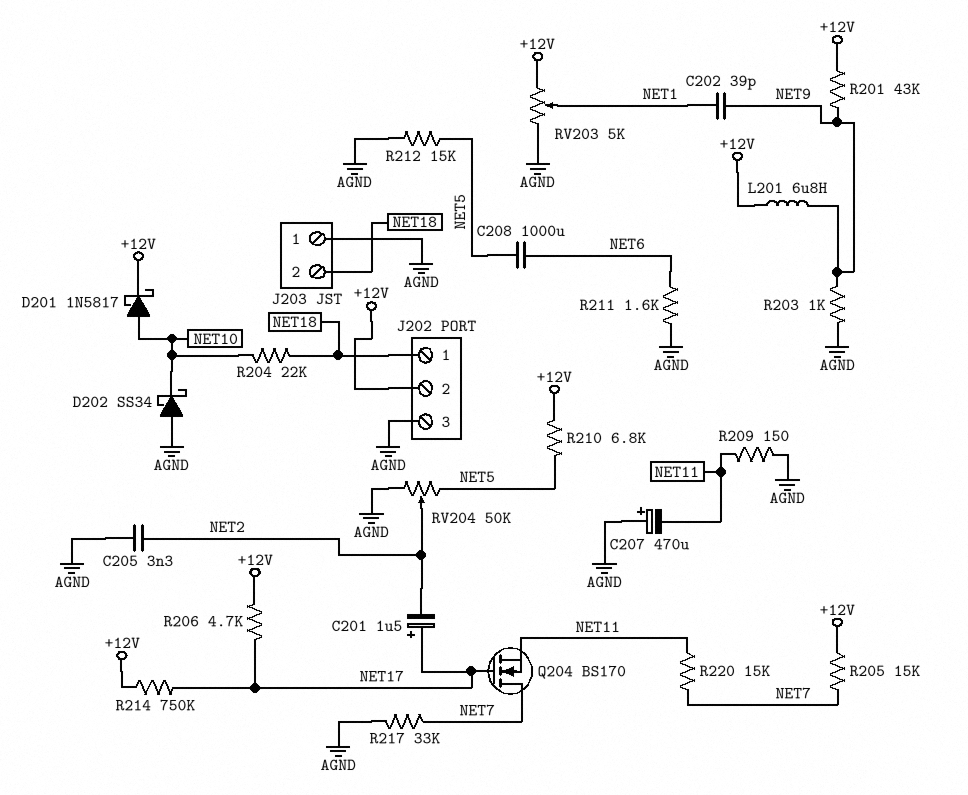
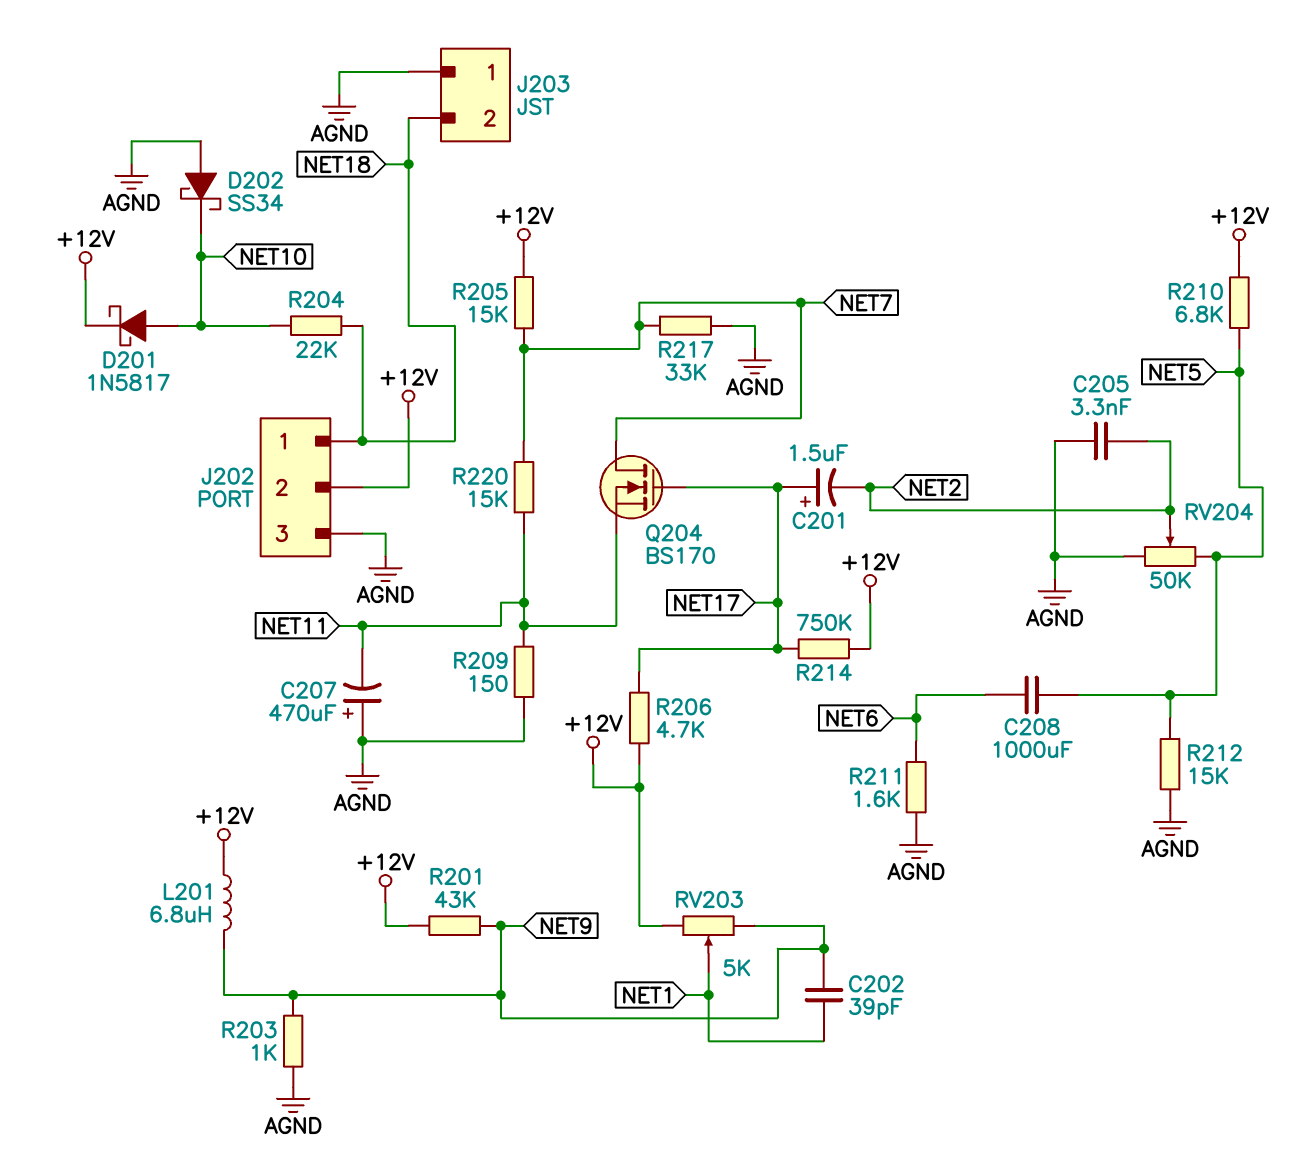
RV203: 5k (+12V, AGND, wiper NET1) -> 5k (+12V, NET9, wiper NET1)

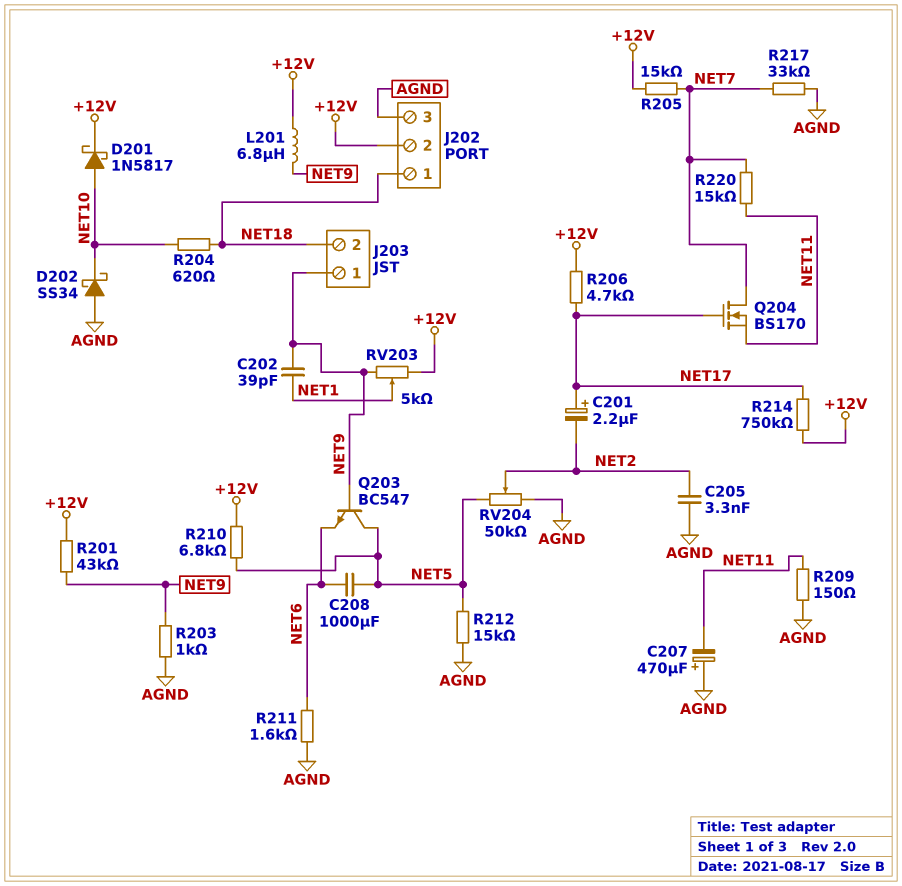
C201: 1.5uF (plus NET17, minus NET2) -> 2.2uF (plus NET17, minus NET2)
J203 pin 1: AGND -> NET9
Q203: none -> NPN BC547 (B NET9, C NET5, E NET6)
R204: 22k (NET10, NET18) -> 620 (NET10, NET18)

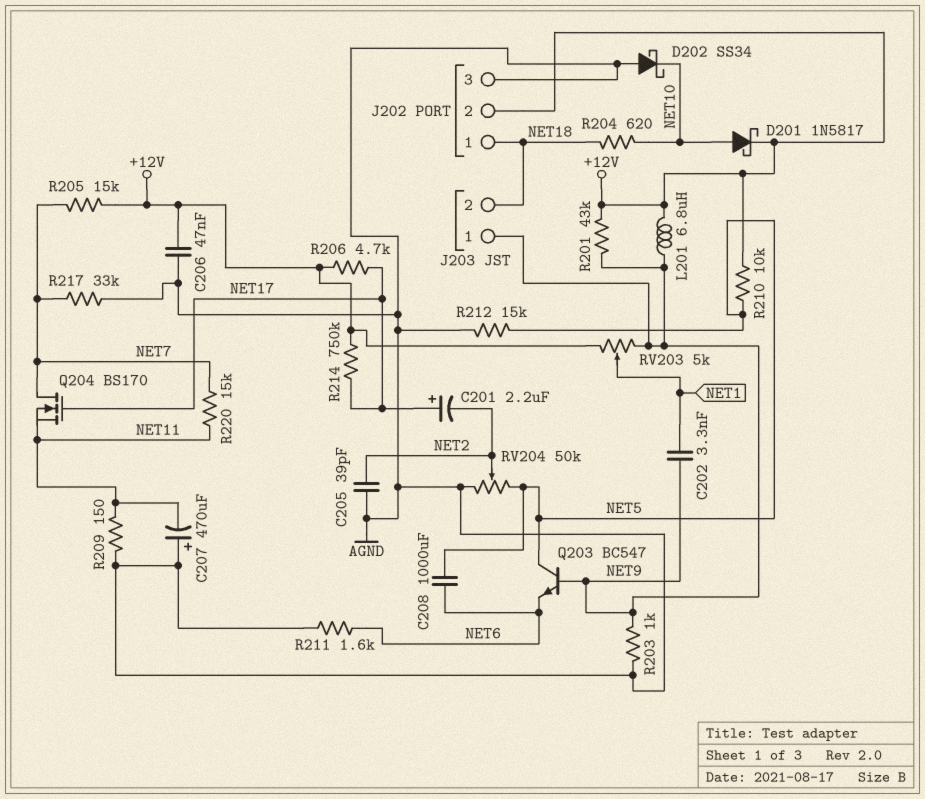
C202: 39pF (NET1, NET9) -> 3.3nF (NET1, NET9)
C205: 3.3nF (AGND, NET2) -> 39pF (AGND, NET2)
C206: none -> 47nF (+12V, AGND)
R210: 6.8k (+12V, NET5) -> 10k (+12V, NET5)

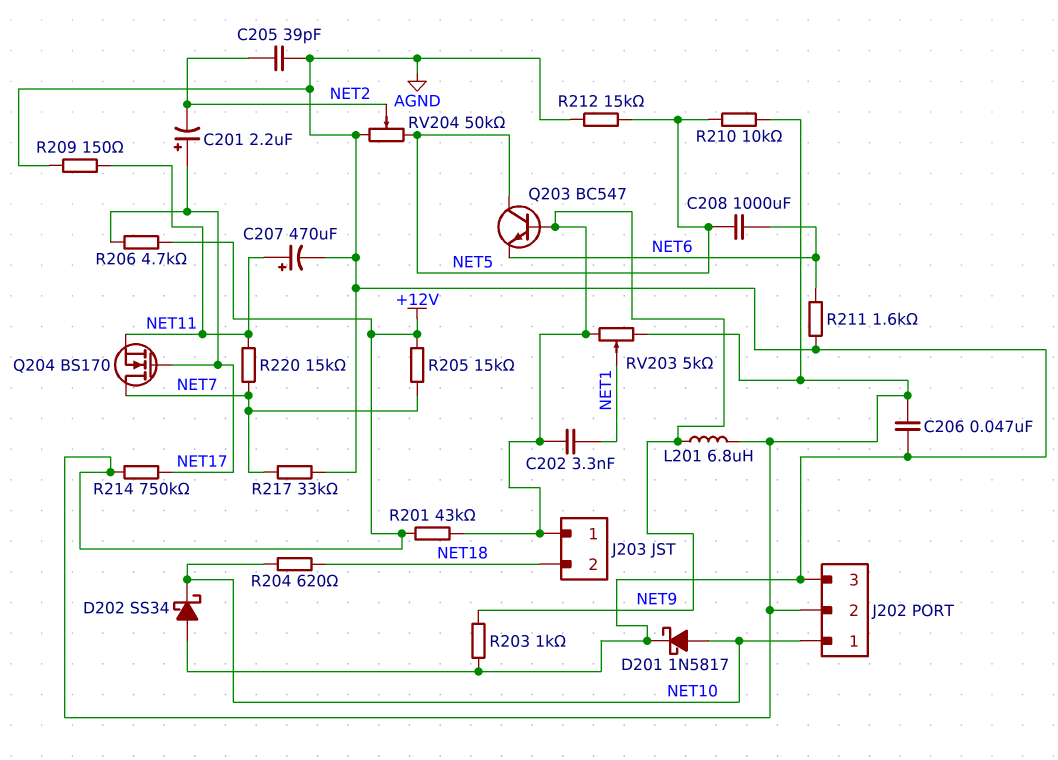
C207: 470uF (plus AGND, minus NET11) -> 470uF (plus NET11, minus AGND)
D201: schottky 1N5817 (A NET10, K +12V) -> schottky 1N5817 (A NET10, K AGND)
J202 pin 1: NET18 -> NET10

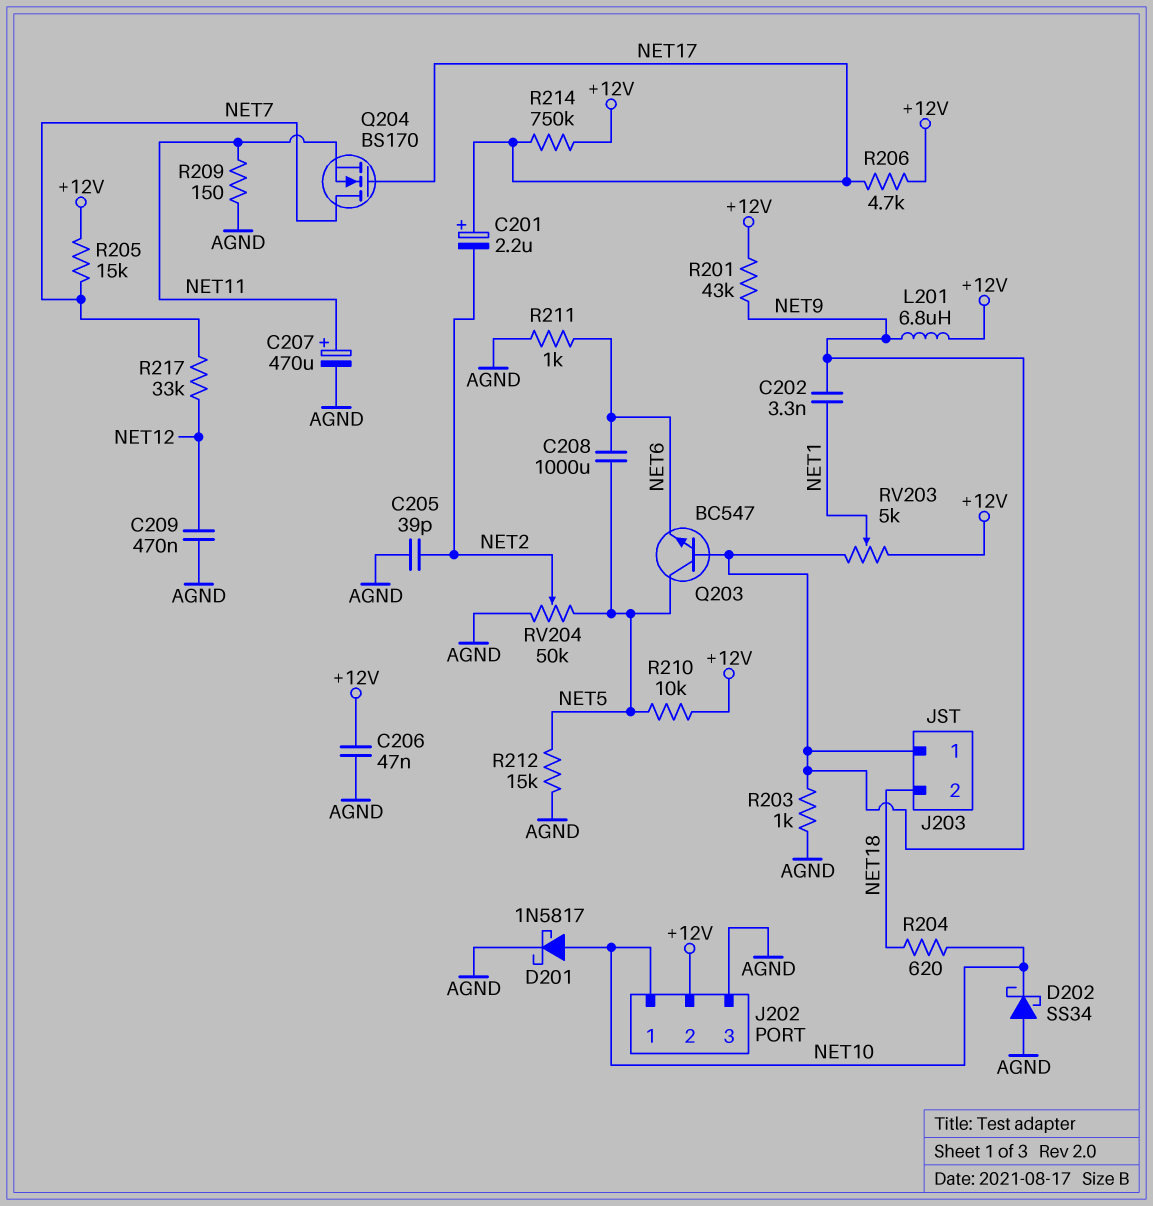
C209: none -> 470nF (AGND, NET12)
R211: 1.6k (AGND, NET6) -> 1k (AGND, NET6)
R217: 33k (AGND, NET7) -> 33k (NET7, NET12)
R220: 15k (NET7, NET11) -> none

